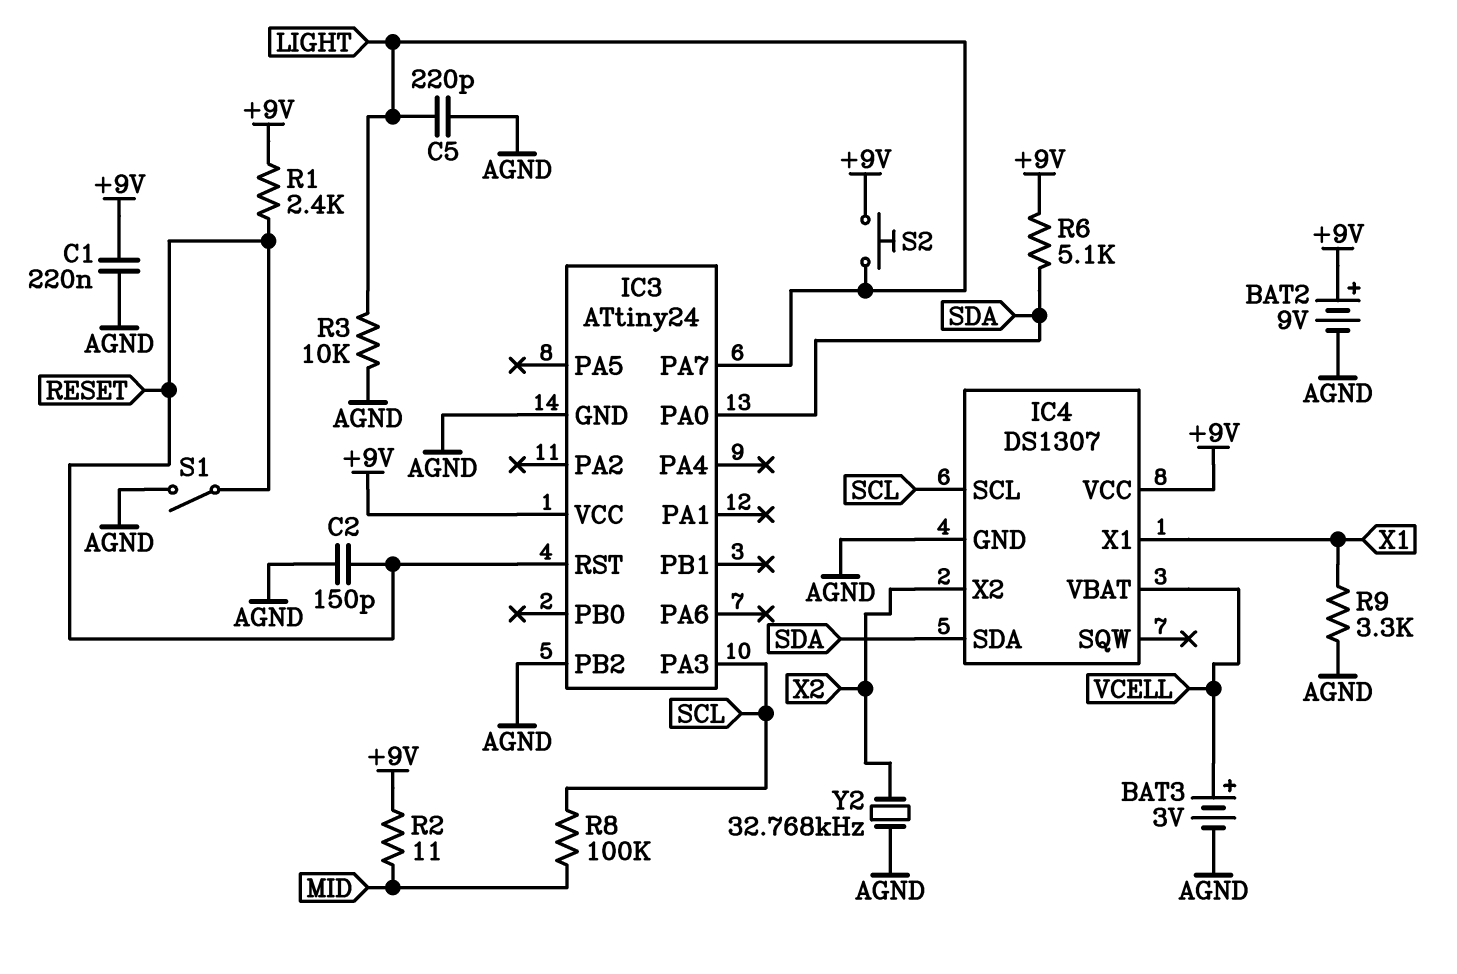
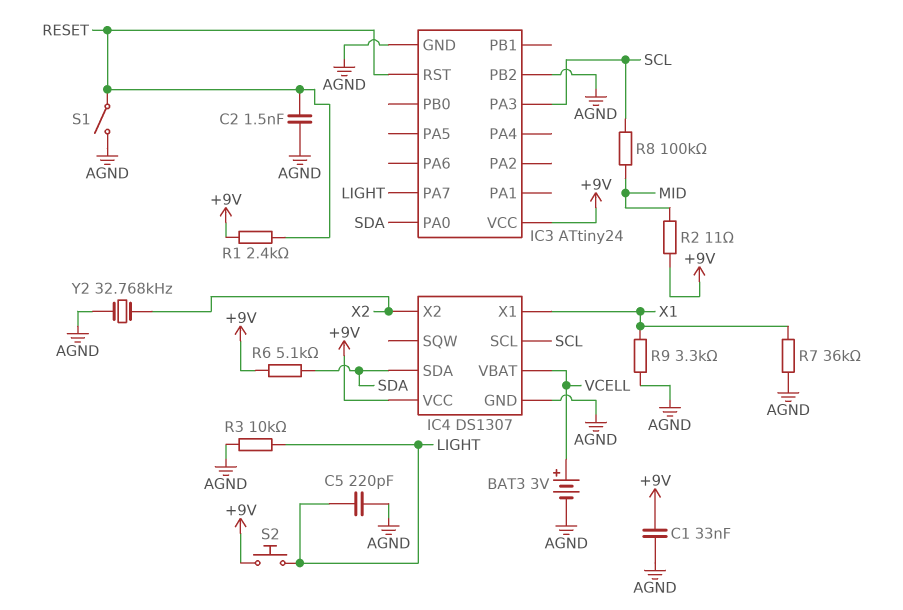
BAT2: 9V (plus +9V, minus AGND) -> none
C1: 220nF (+9V, AGND) -> 33nF (+9V, AGND)
C2: 150pF (AGND, RESET) -> 1.5nF (AGND, RESET)
R7: none -> 36k (AGND, X1)

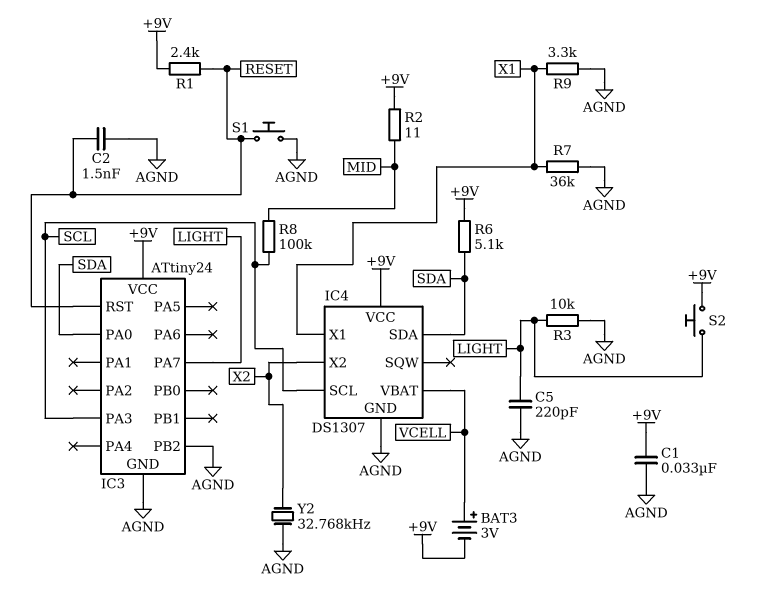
BAT3: 3V (plus VCELL, minus AGND) -> 3V (plus VCELL, minus +9V)
S1: switch (AGND, RESET) -> button (AGND, RESET)

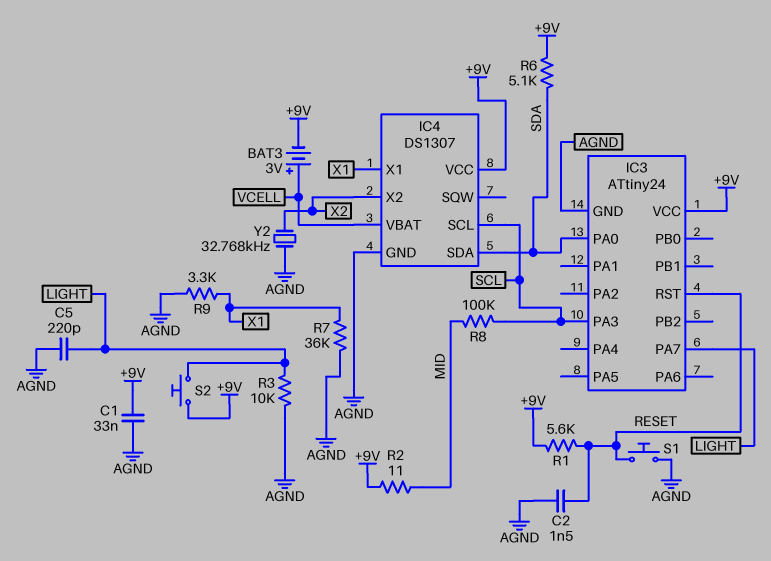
IC3 pin PB2: AGND -> none
R1: 2.4k (+9V, RESET) -> 5.6k (+9V, RESET)

